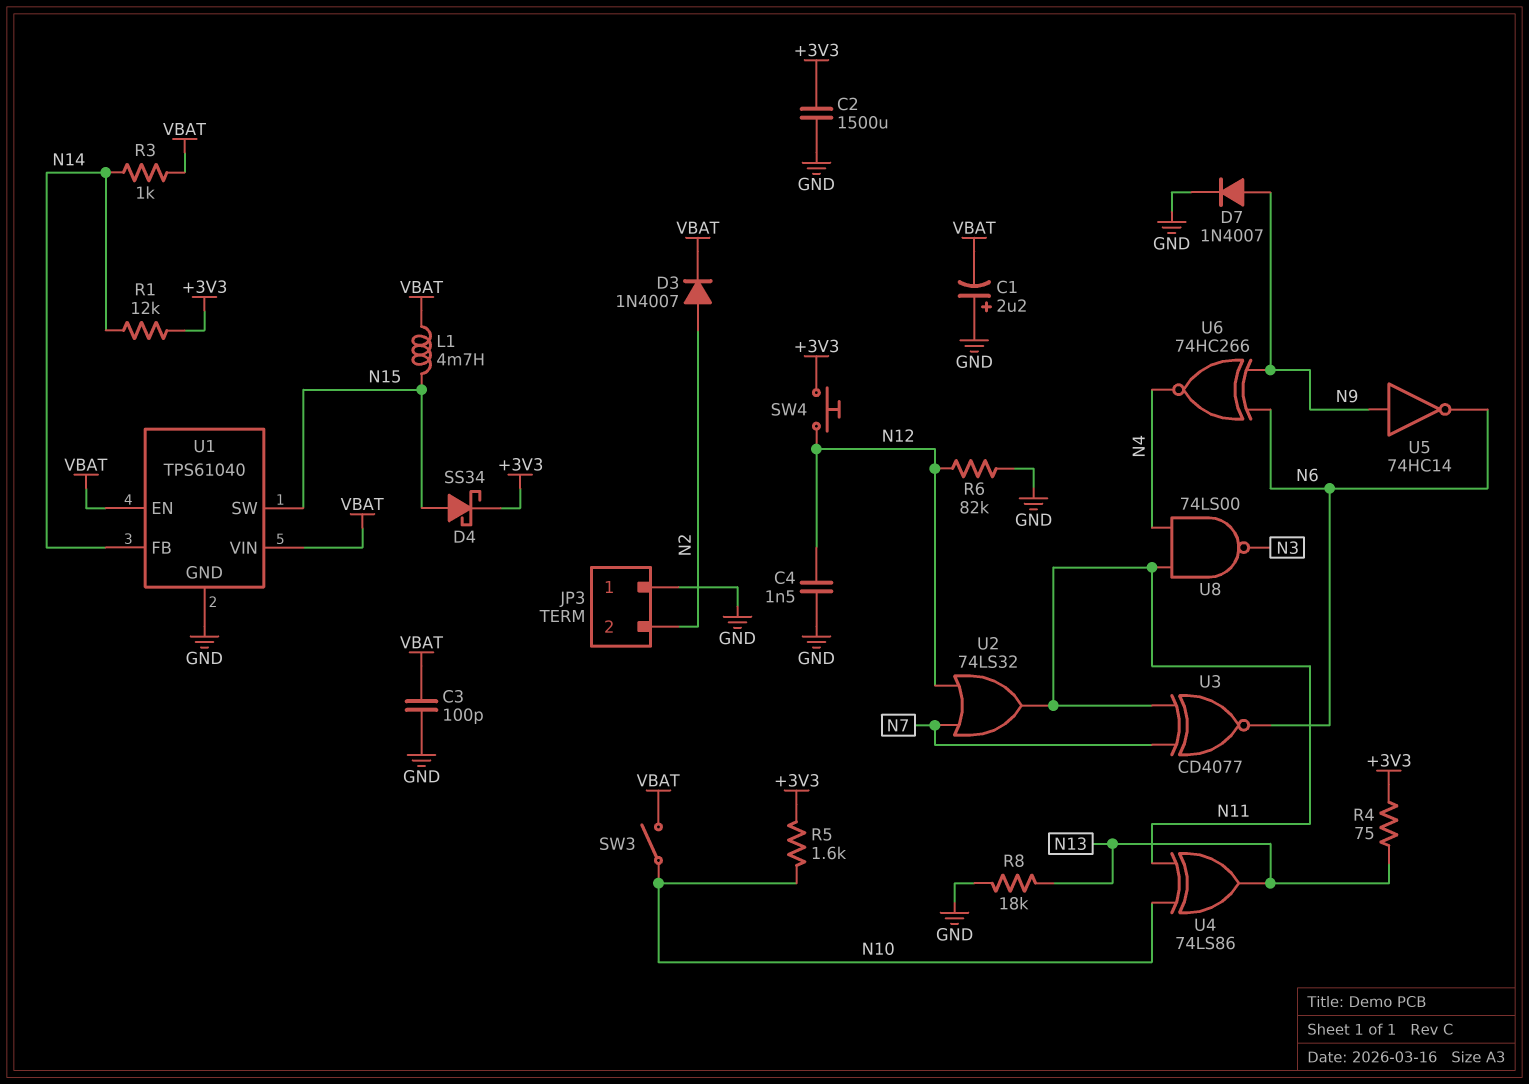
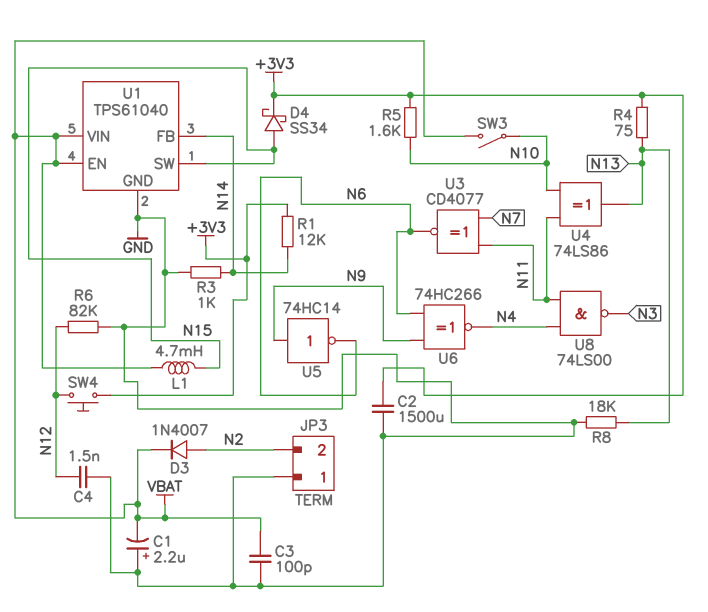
D7: diode 1N4007 (A N9, K GND) -> none
R3: 1k (N14, VBAT) -> 1k (GND, N14)
U2: OR 74LS32 (in N7, in N12, out N11) -> none

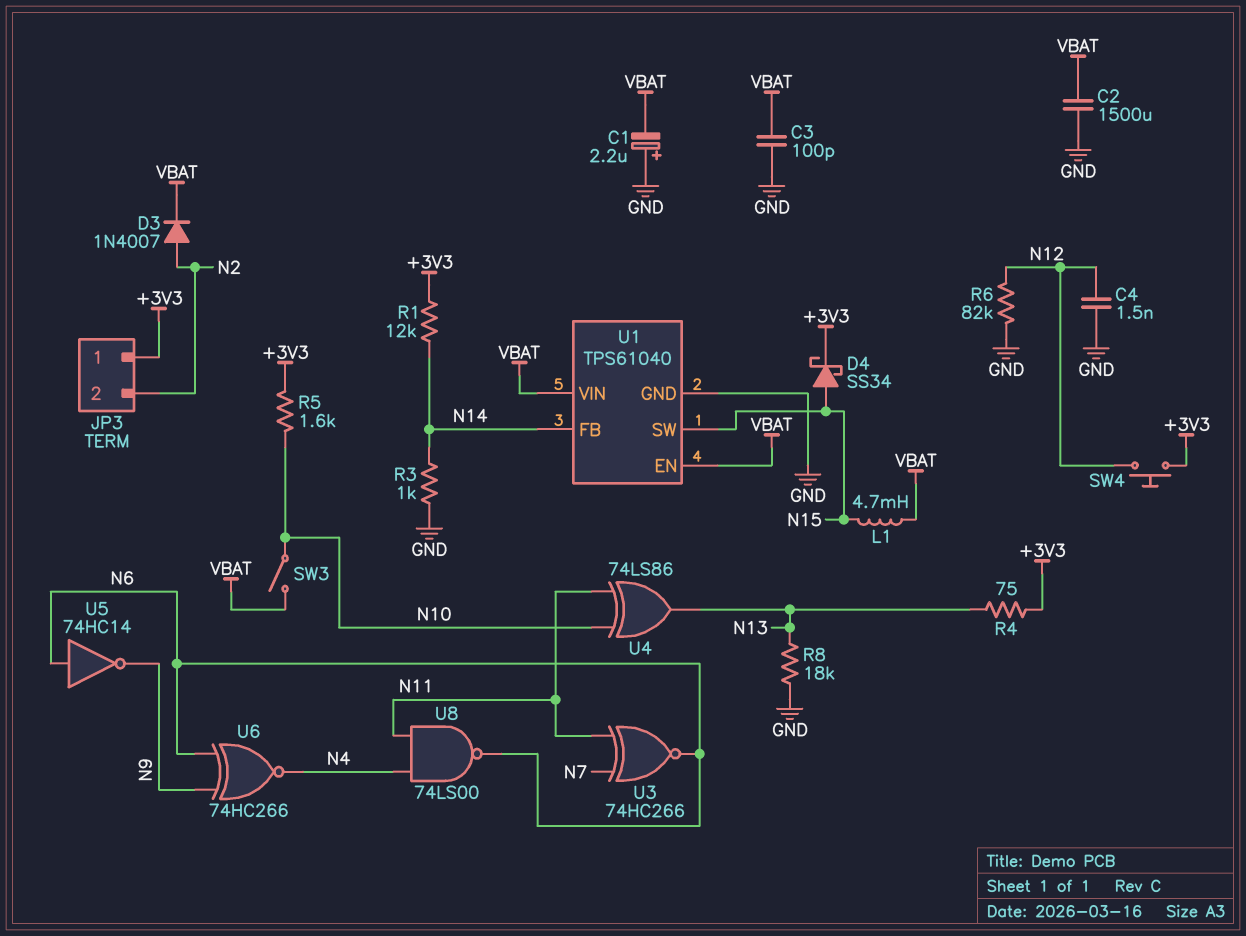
C2: 1500uF (+3V3, GND) -> 1500uF (GND, VBAT)
JP3 pin 1: GND -> +3V3
U3: XNOR CD4077 (in N7, in N11, out N6) -> XNOR 74HC266 (in N7, in N11, out N6)
U5: NOT 74HC14 (in N9, out N6) -> NOT 74HC14 (in N6, out N9)
U8: NAND 74LS00 (in N4, in N11, out N3) -> NAND 74LS00 (in N4, in N11, out N6)

